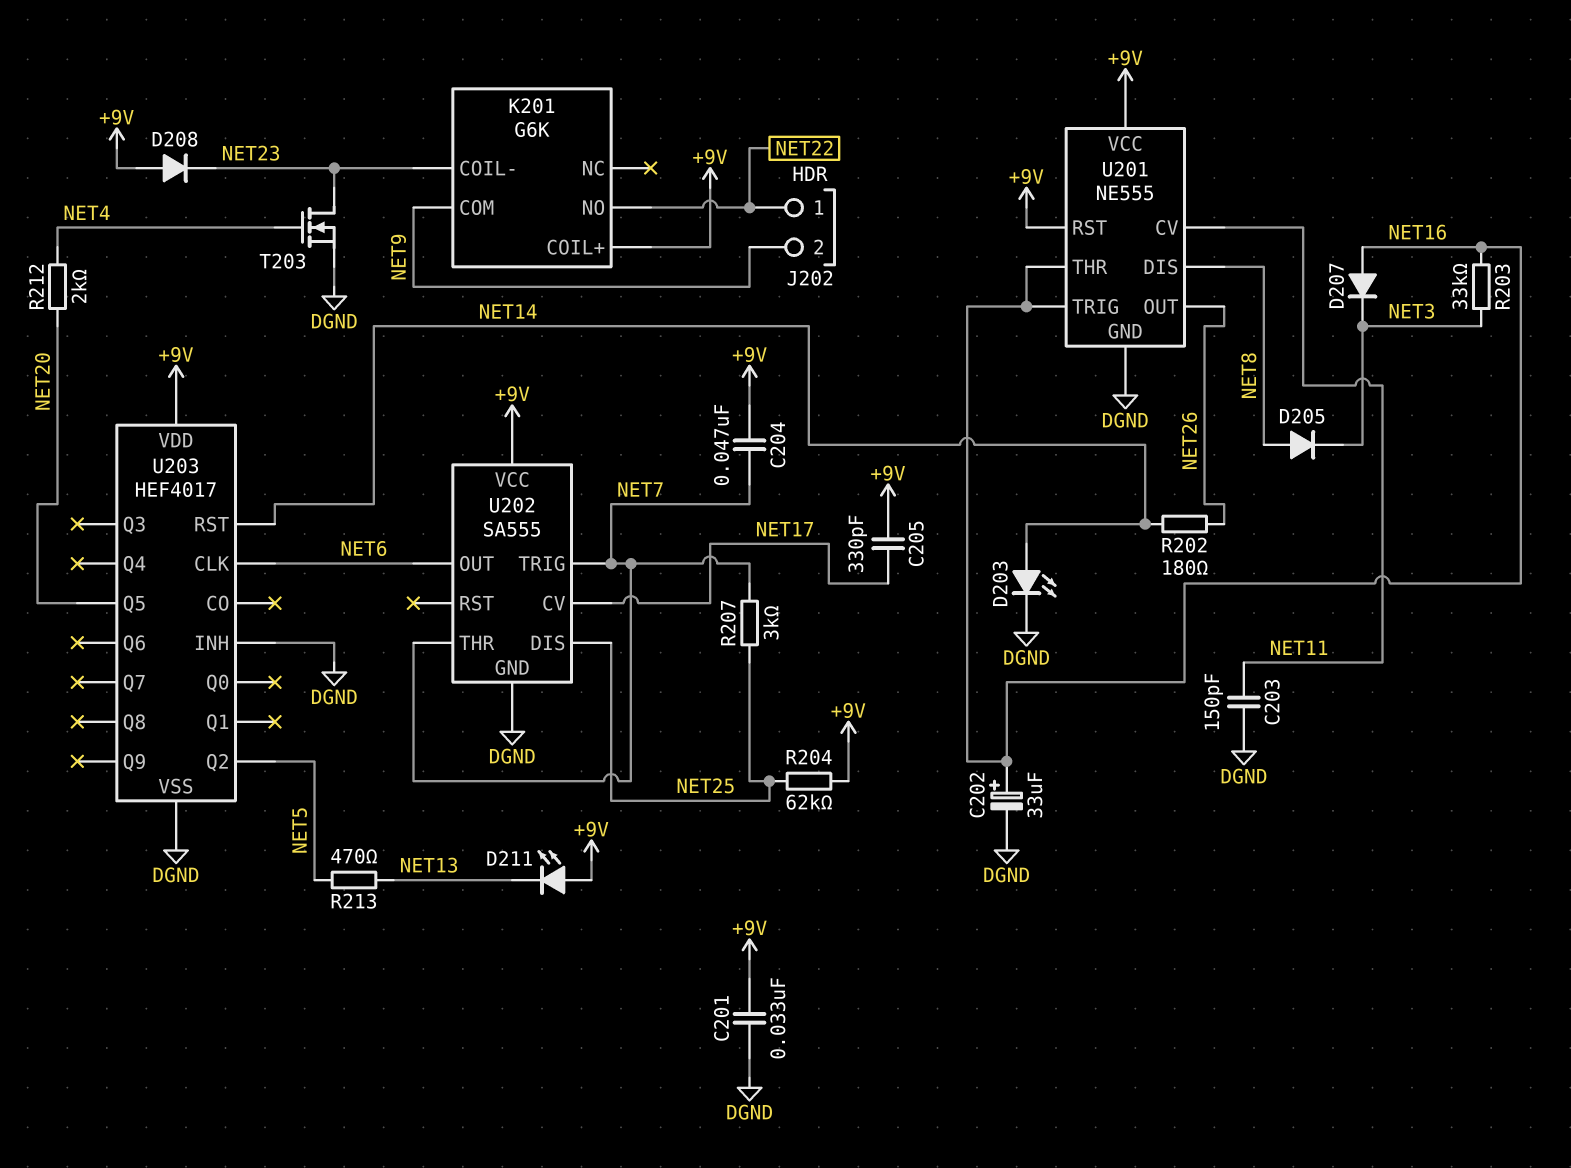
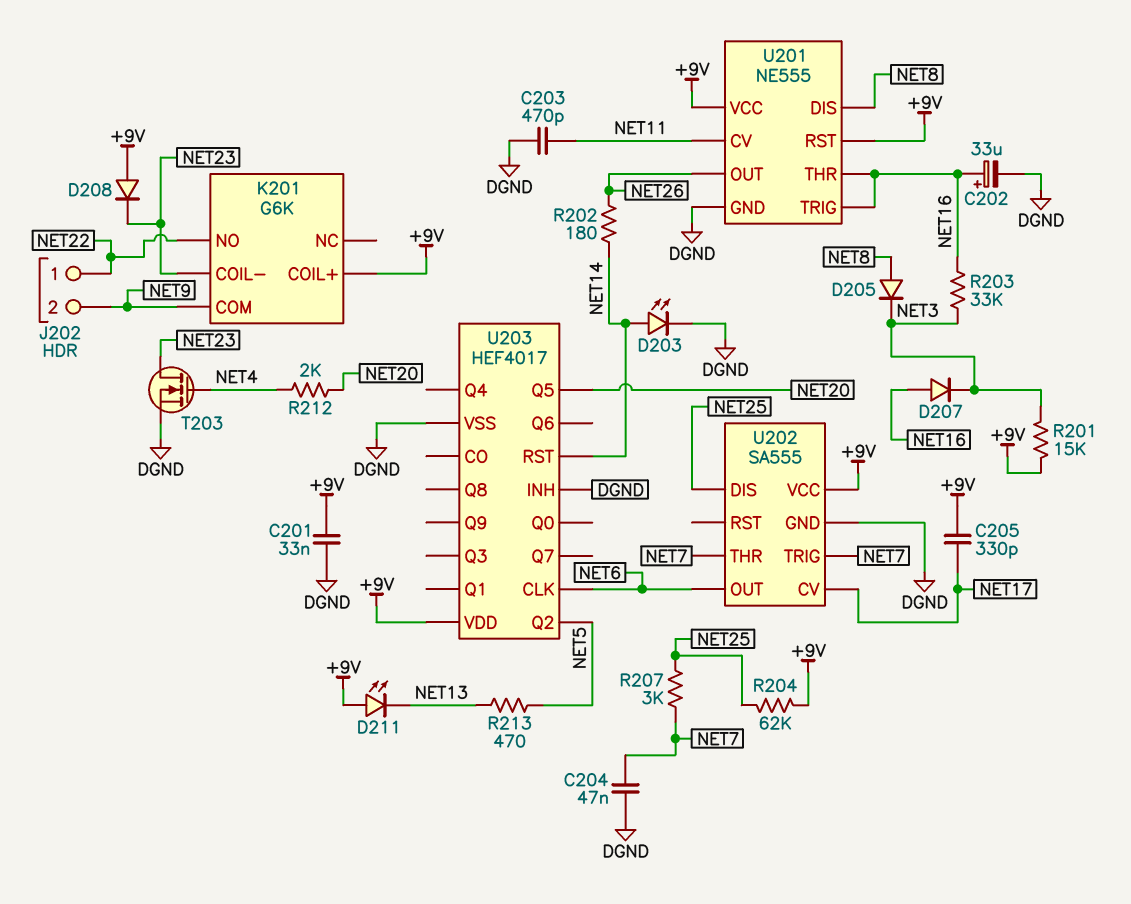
C203: 150pF (DGND, NET11) -> 470pF (DGND, NET11)
C204: 47nF (+9V, NET7) -> 47nF (DGND, NET7)
R201: none -> 15k (+9V, NET3)

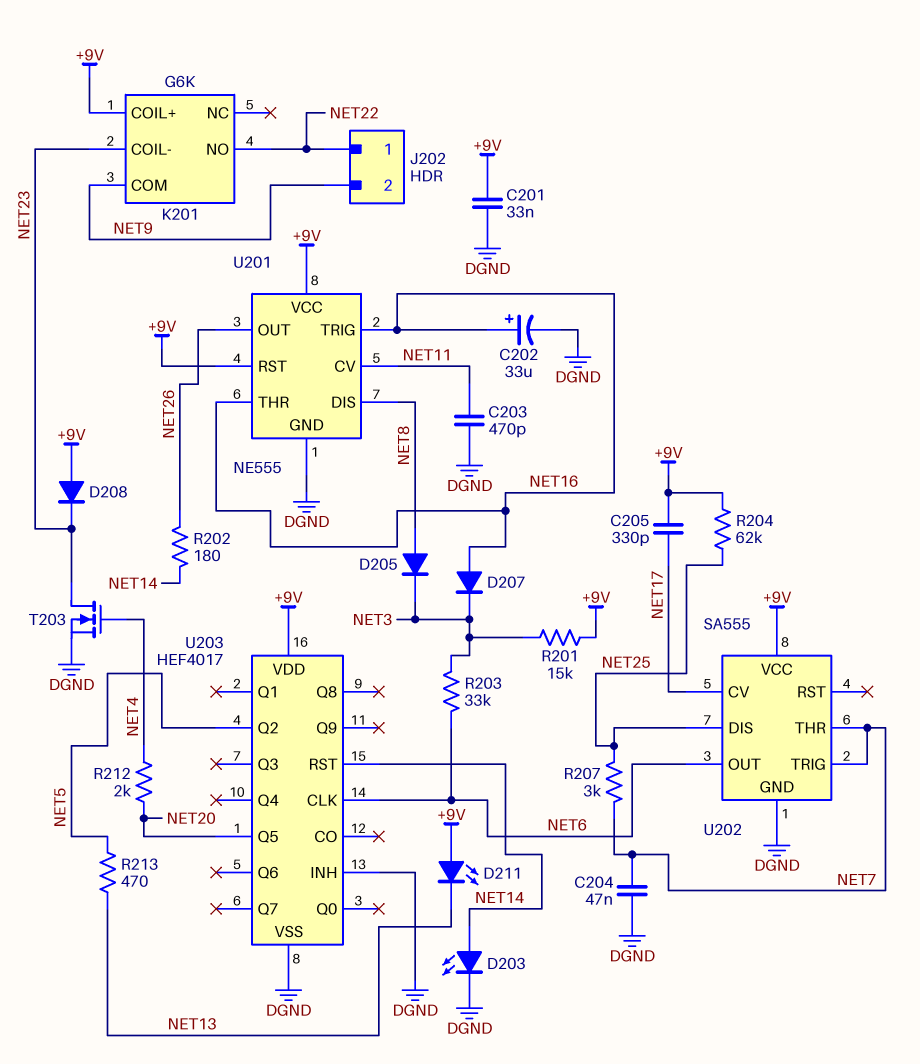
R203: 33k (NET3, NET16) -> 33k (NET3, NET6)

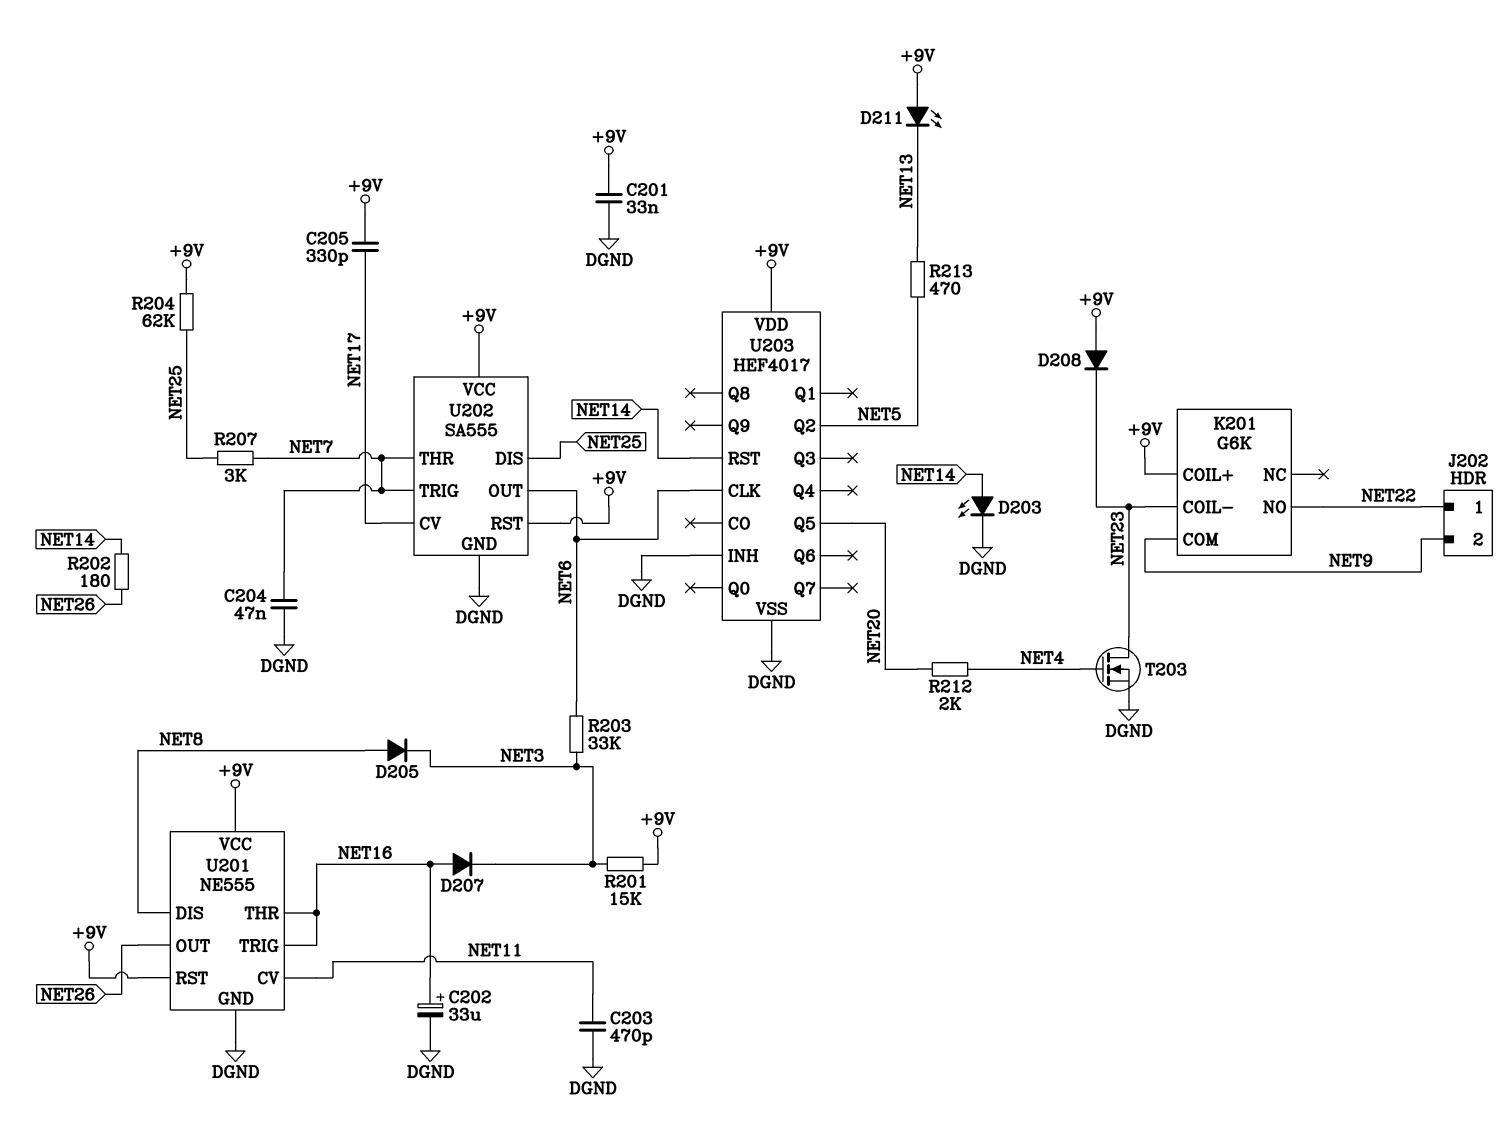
U202 pin RST: none -> +9V

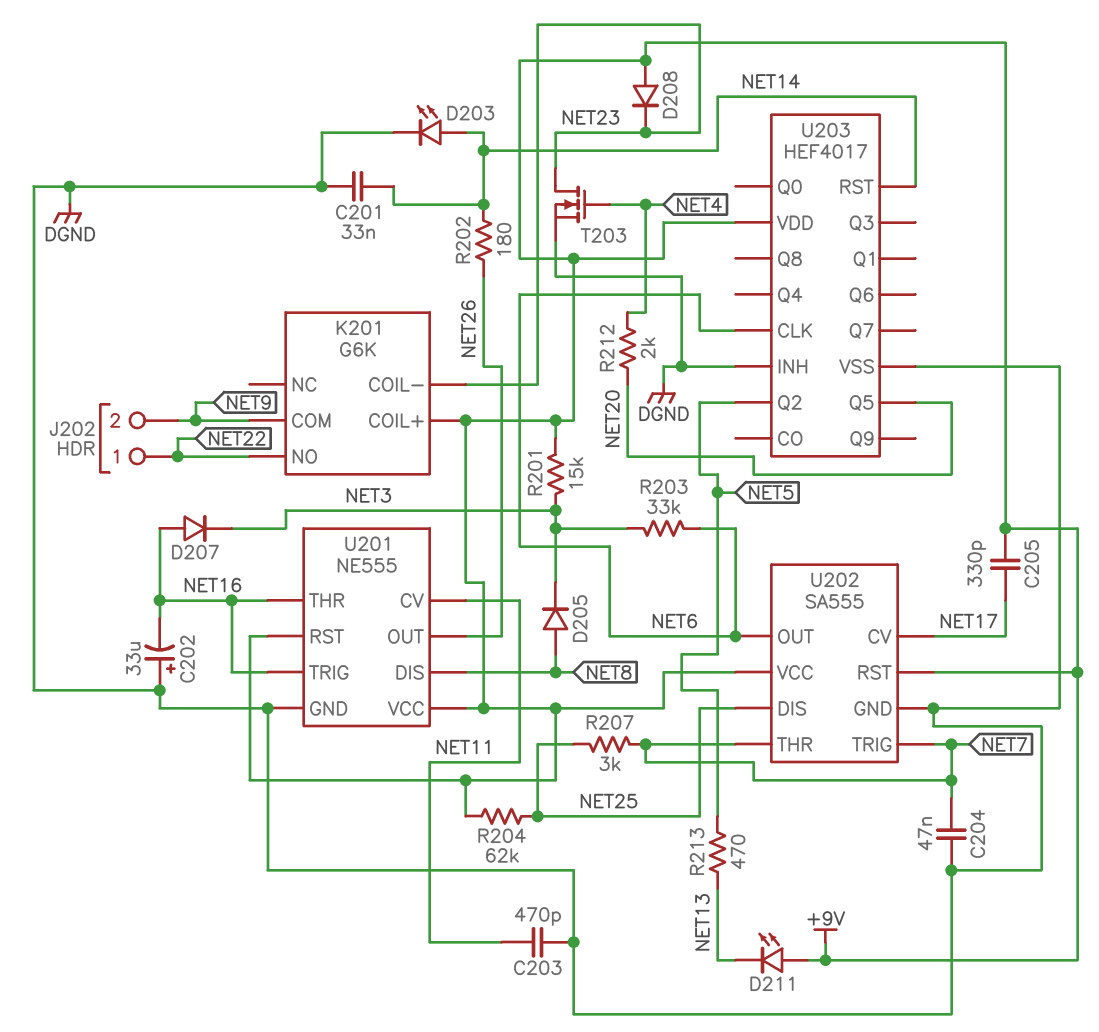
C201: 33nF (+9V, DGND) -> 33nF (DGND, NET14)
C202: 33uF (plus NET16, minus DGND) -> 33uF (plus DGND, minus NET16)

